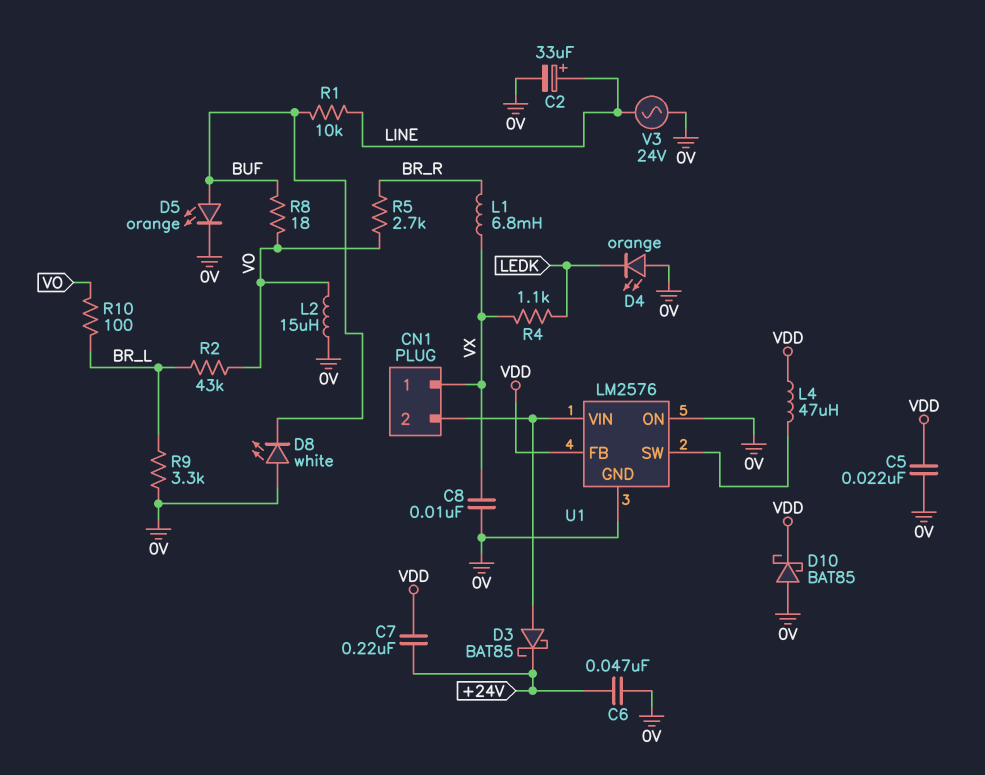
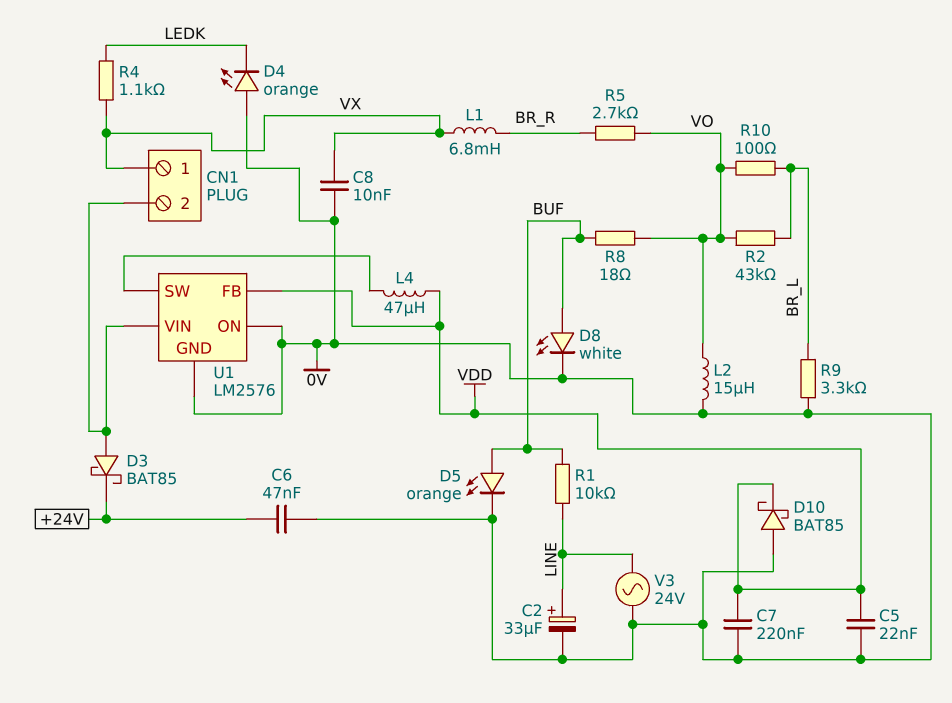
C7: 220nF (+24V, VDD) -> 220nF (0V, VDD)
D8: LED white (A 0V, K BUF) -> LED white (A BUF, K 0V)

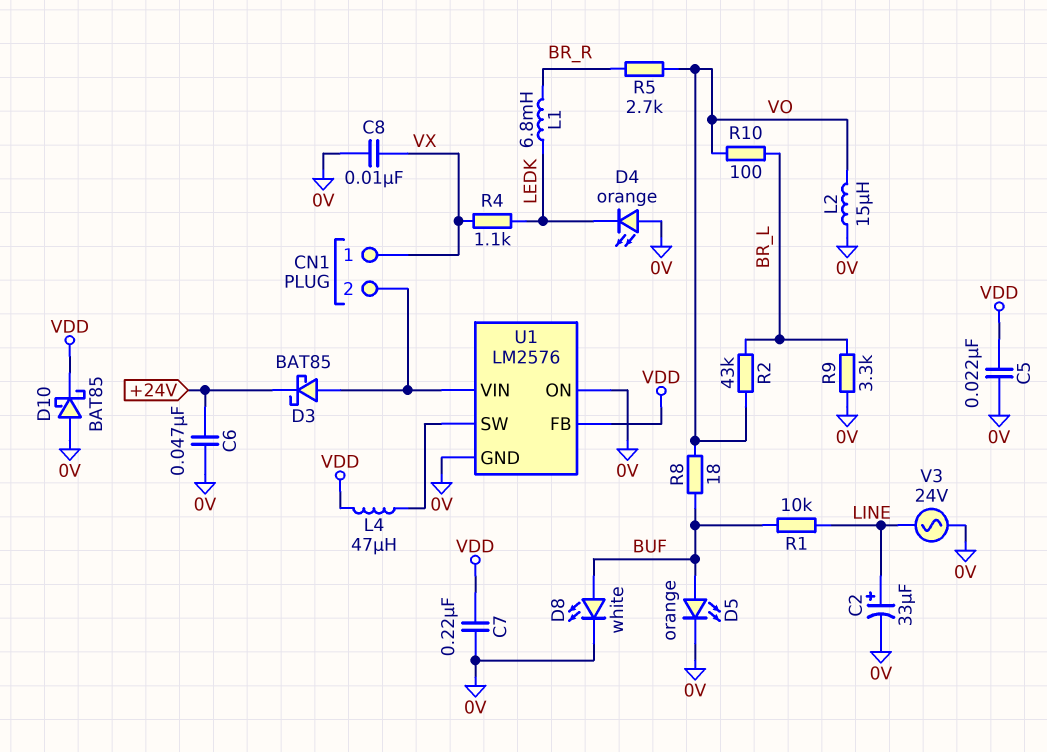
L1: 6.8mH (BR_R, VX) -> 6.8mH (BR_R, LEDK)

